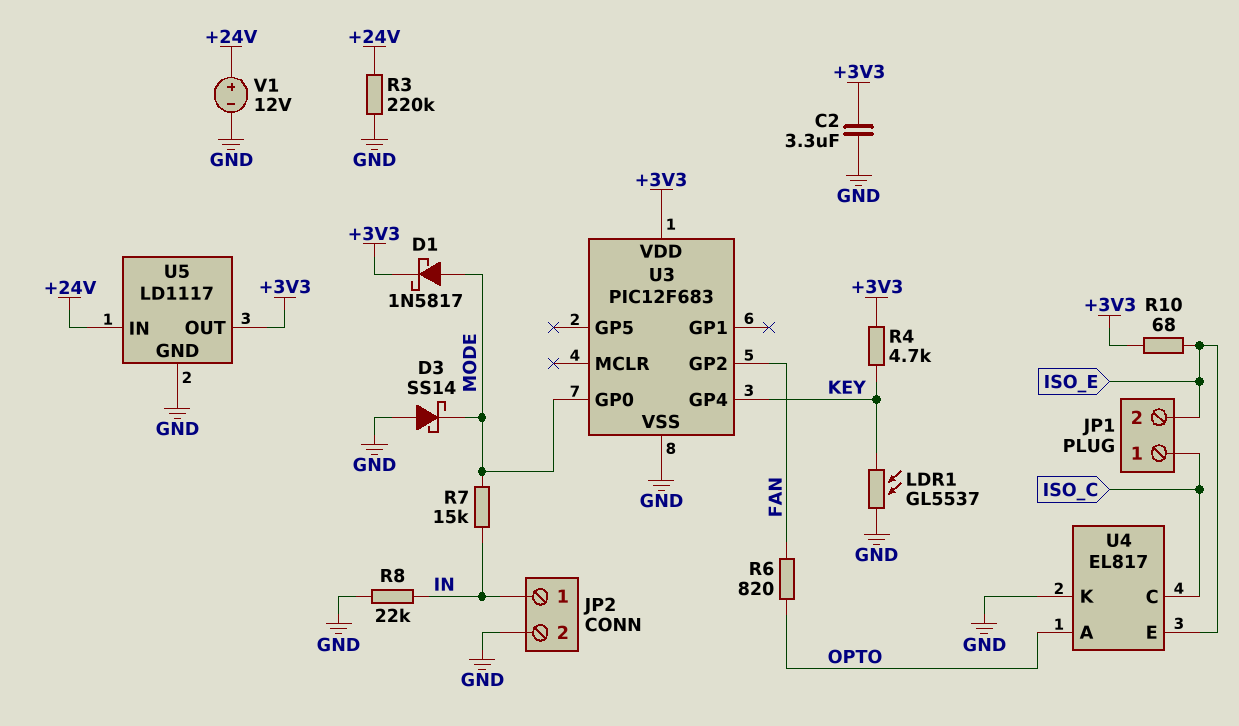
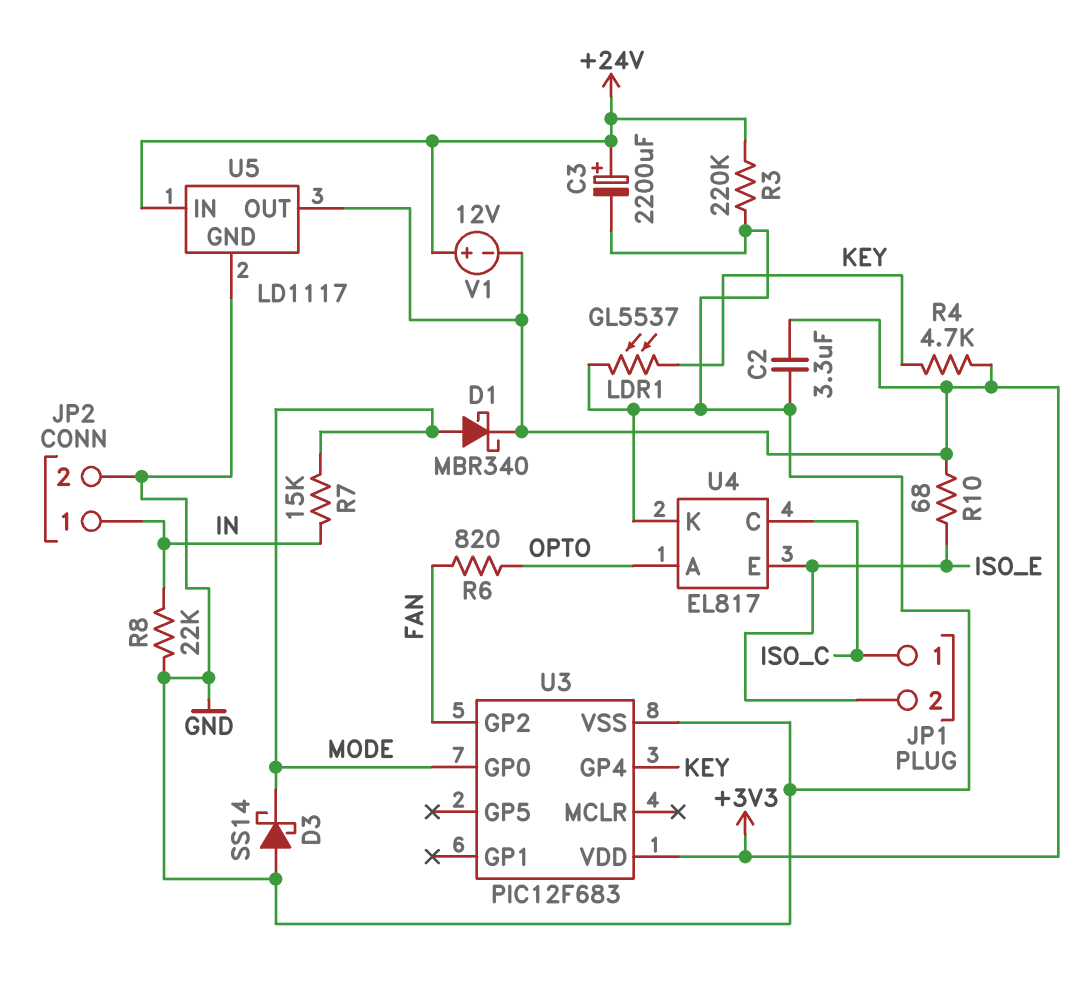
C3: none -> 2200uF (plus +24V, minus GND)
D1: schottky 1N5817 (A MODE, K +3V3) -> schottky MBR340 (A MODE, K +3V3)
V1: 12V (plus +24V, minus GND) -> 12V (plus +24V, minus +3V3)

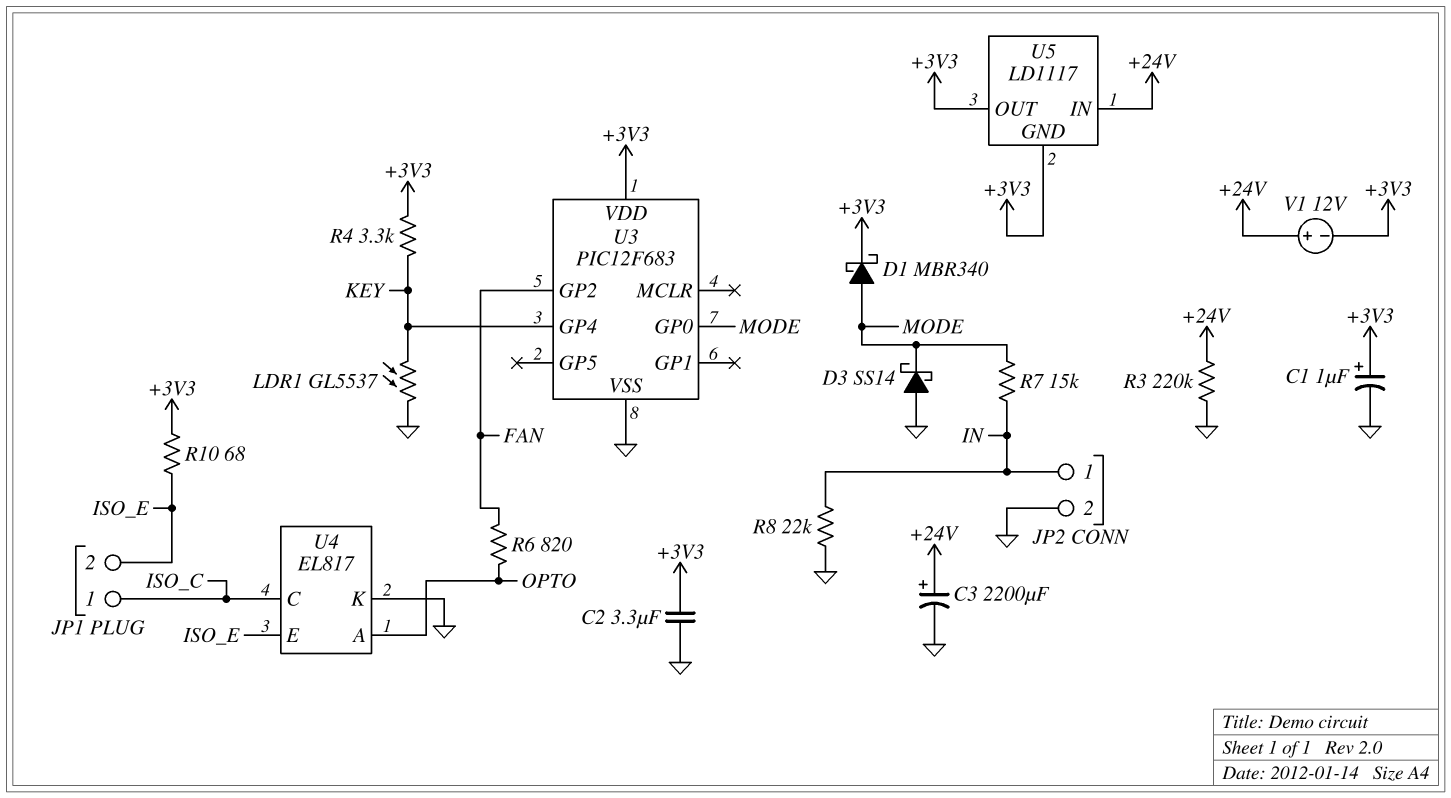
C1: none -> 1uF (plus +3V3, minus GND)
R4: 4.7k (+3V3, KEY) -> 3.3k (+3V3, KEY)
U5 pin GND: GND -> +3V3

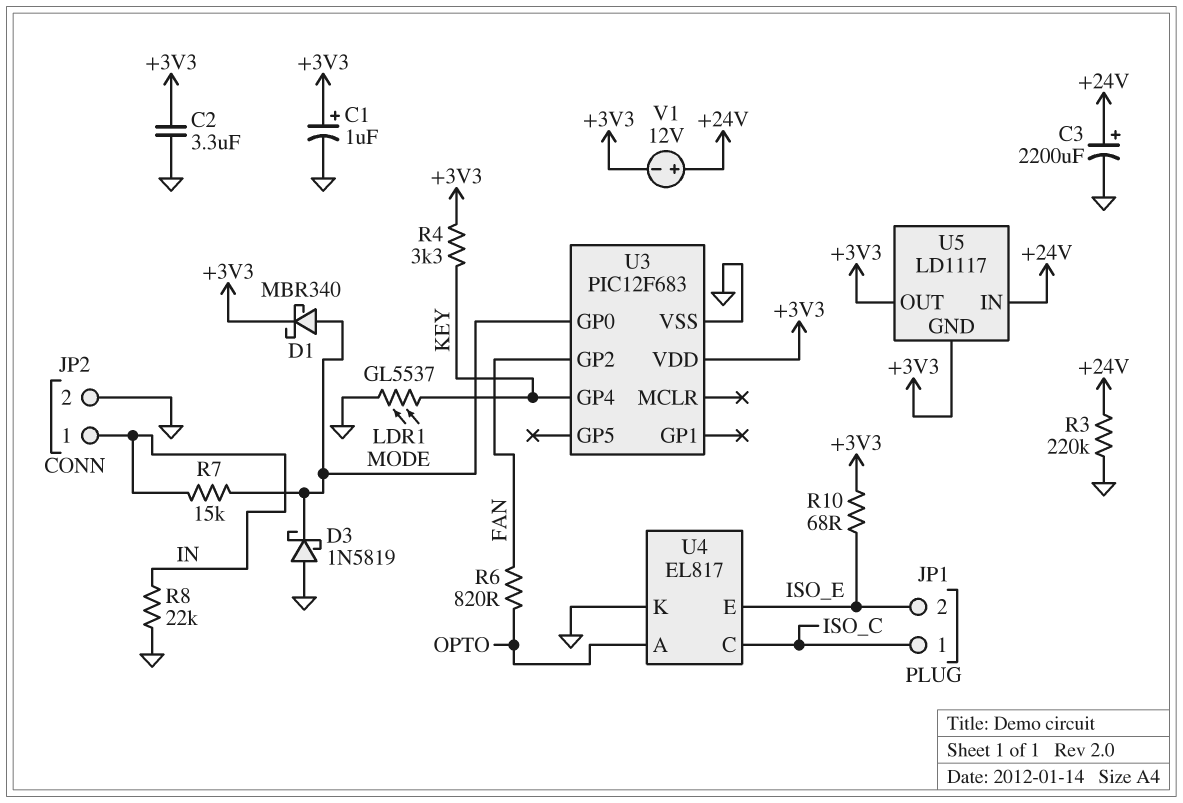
D3: schottky SS14 (A GND, K MODE) -> schottky 1N5819 (A GND, K MODE)

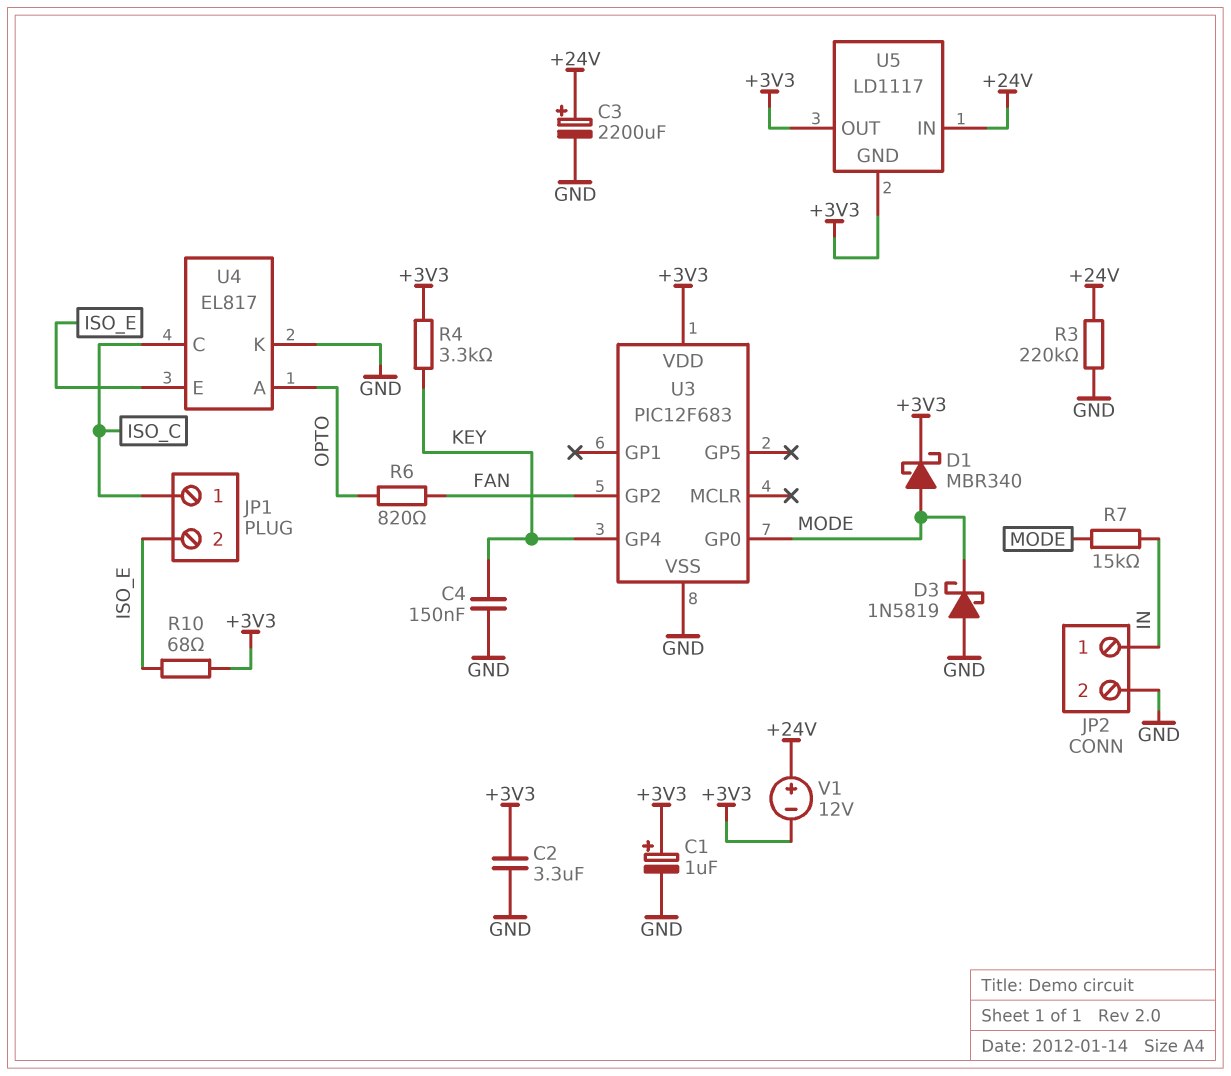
C4: none -> 150nF (GND, KEY)
LDR1: GL5537 (GND, KEY) -> none
R8: 22k (GND, IN) -> none

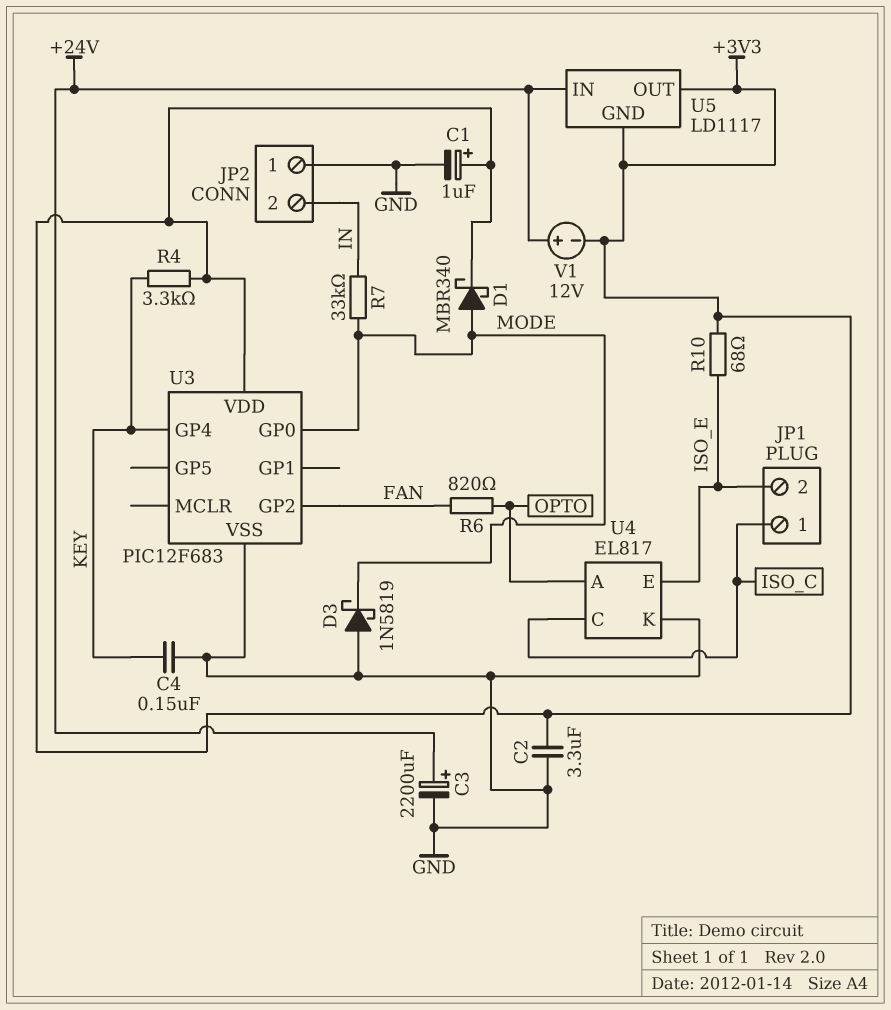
JP2 pin 1: IN -> GND
JP2 pin 2: GND -> IN
R3: 220k (+24V, GND) -> none
R7: 15k (IN, MODE) -> 33k (IN, MODE)

